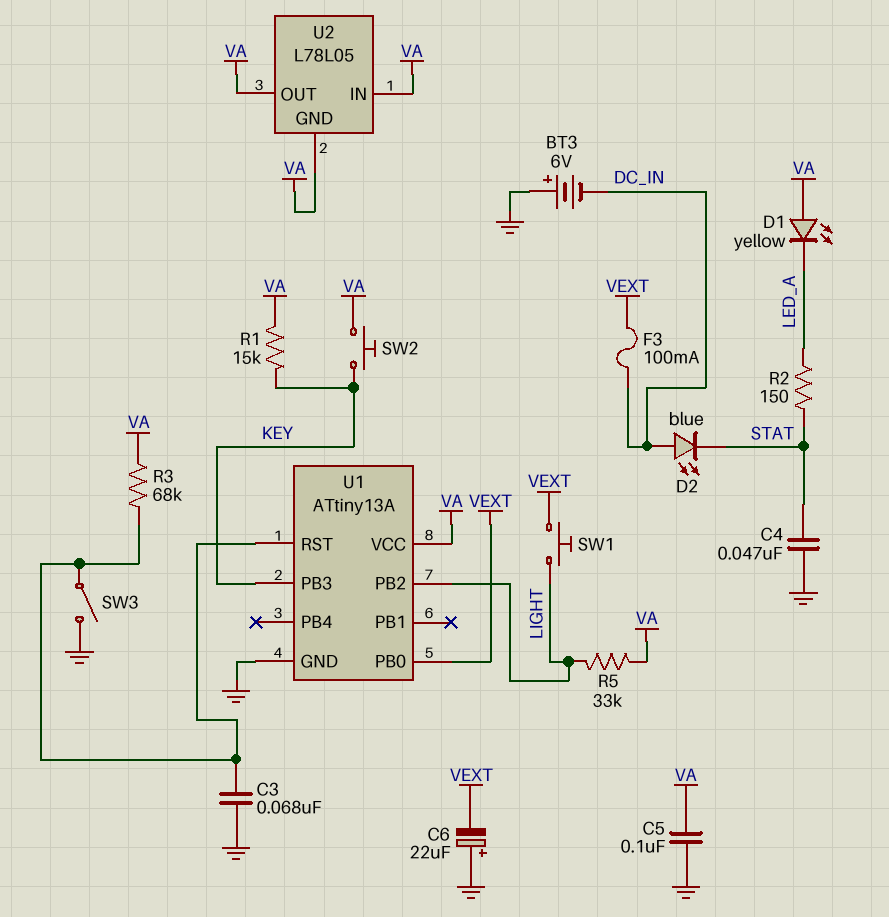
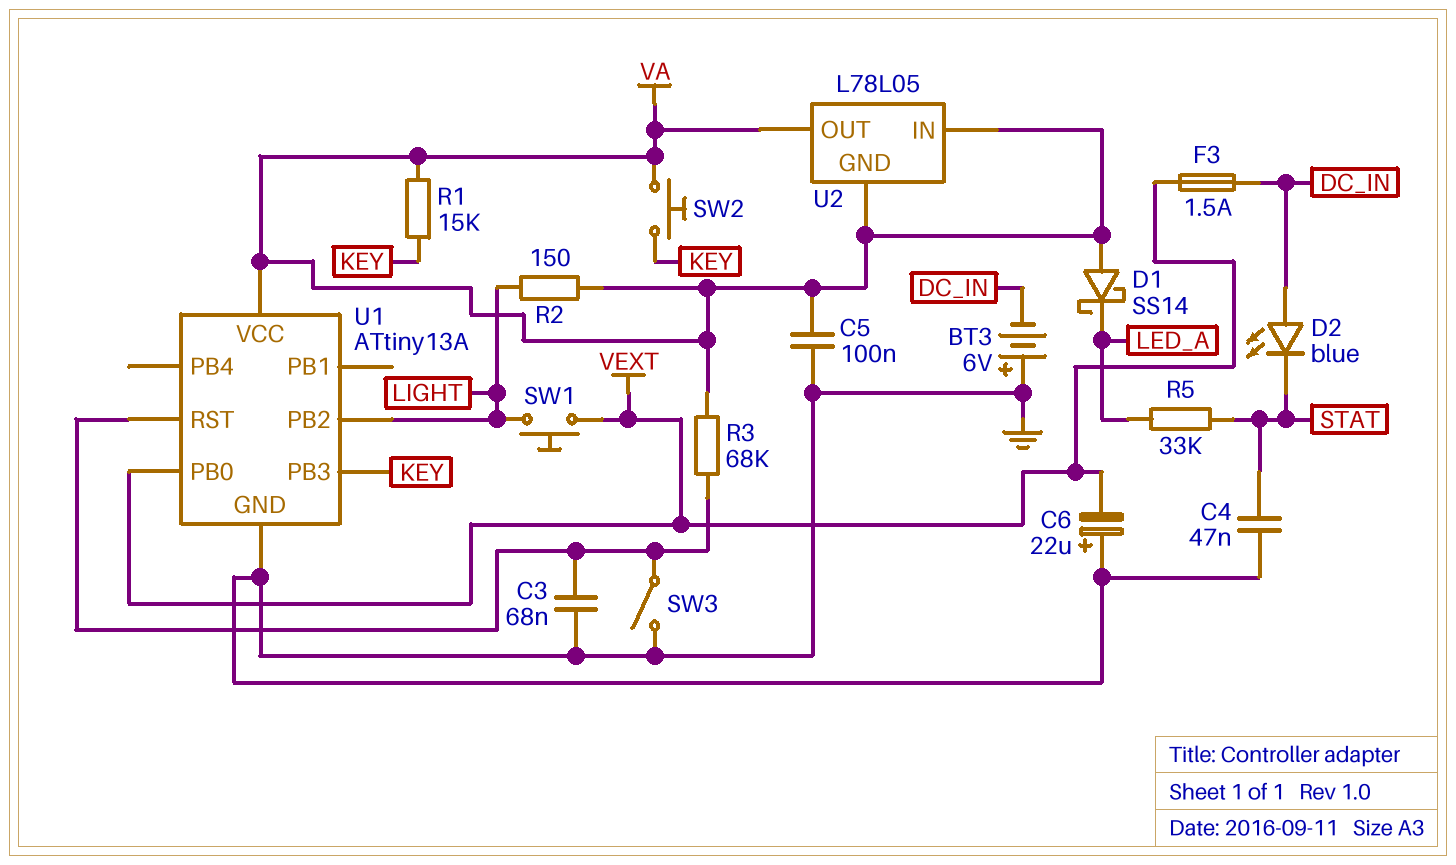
D1: LED yellow (A VA, K LED_A) -> schottky SS14 (A VA, K LED_A)
F3: 100mA (DC_IN, VEXT) -> 1.5A (DC_IN, VEXT)
R2: 150 (LED_A, STAT) -> 150 (LIGHT, VA)
R5: 33k (LIGHT, VA) -> 33k (LED_A, STAT)

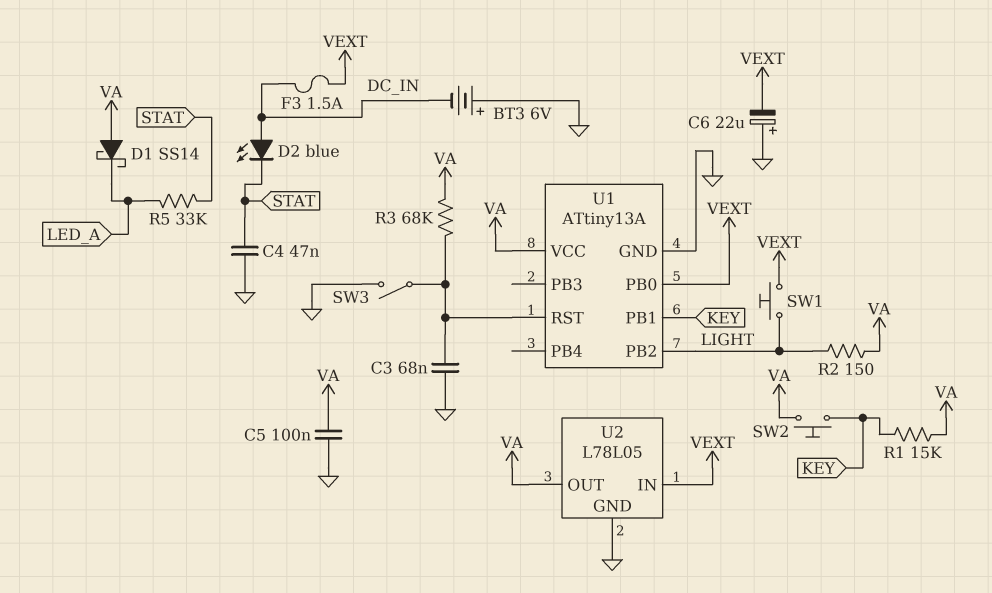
U1 pin PB1: none -> KEY
U1 pin PB3: KEY -> none
U2 pin GND: VA -> GND
U2 pin IN: VA -> VEXT

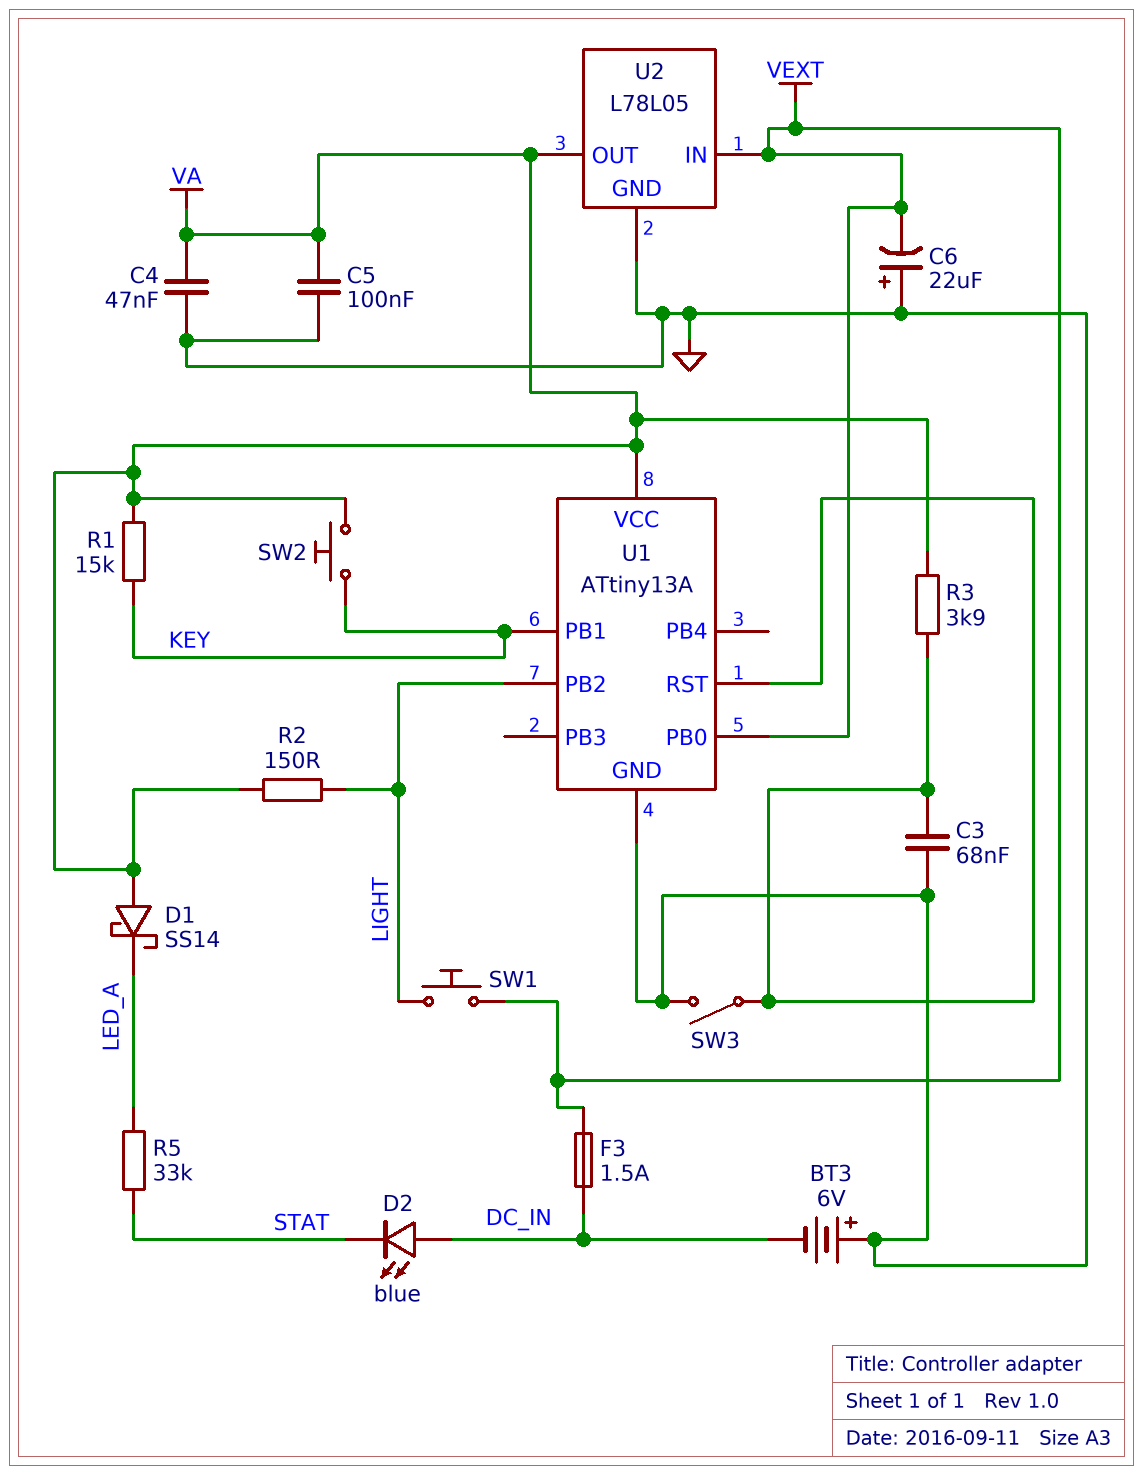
C4: 47nF (GND, STAT) -> 47nF (GND, VA)
R3: 68k (U1/RST, VA) -> 3.9k (U1/RST, VA)

